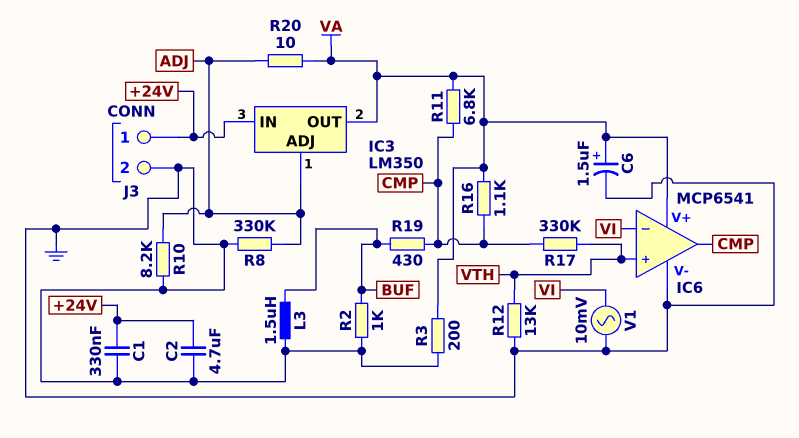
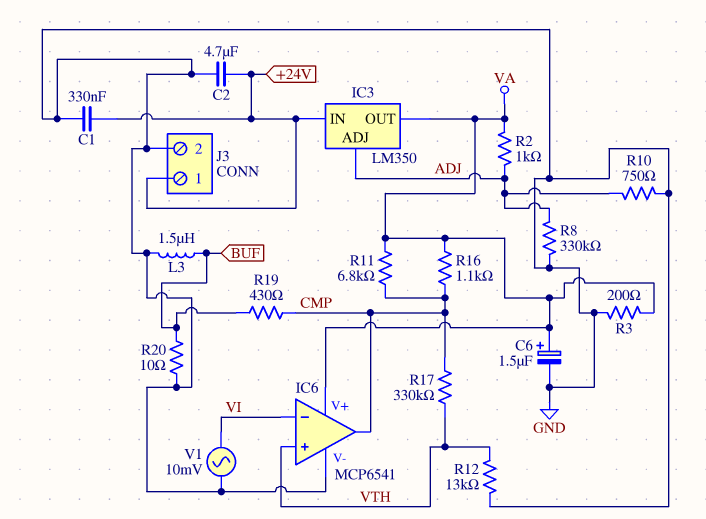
R2: 1k (BUF, GND) -> 1k (ADJ, VA)
R10: 8.2k (ADJ, GND) -> 750 (ADJ, GND)
R20: 10 (ADJ, VA) -> 10 (BUF, GND)

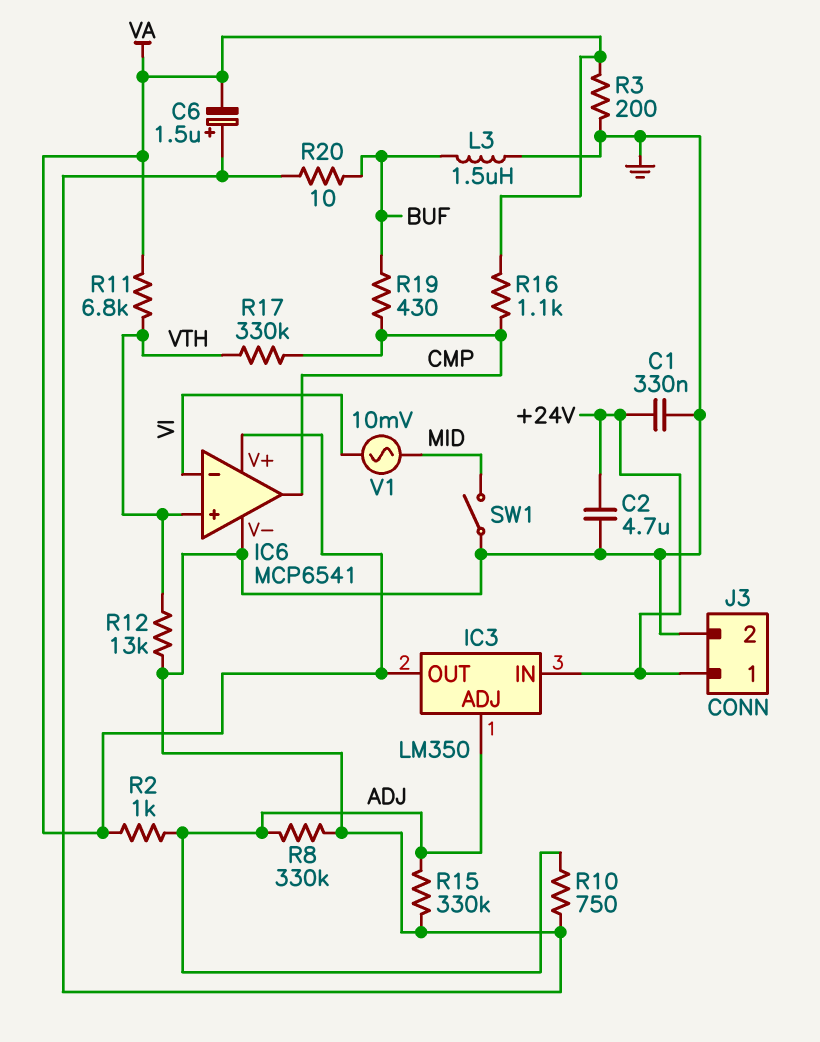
C6: 1.5uF (plus VA, minus GND) -> 1.5uF (plus GND, minus VA)
R11: 6.8k (CMP, VA) -> 6.8k (VA, VTH)
R15: none -> 330k (ADJ, GND)
SW1: none -> switch (GND, MID)
V1: AC 10mV (GND, VI) -> AC 10mV (MID, VI)

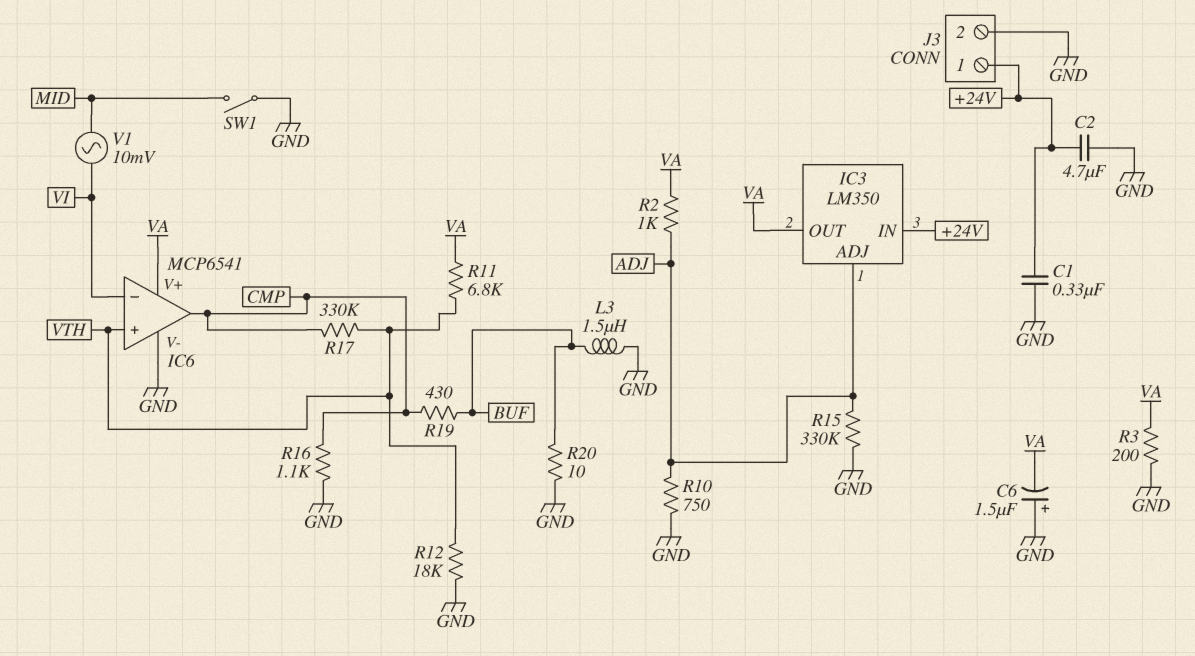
R8: 330k (ADJ, GND) -> none
R12: 13k (GND, VTH) -> 18k (GND, VTH)
R16: 1.1k (CMP, VA) -> 1.1k (CMP, GND)

